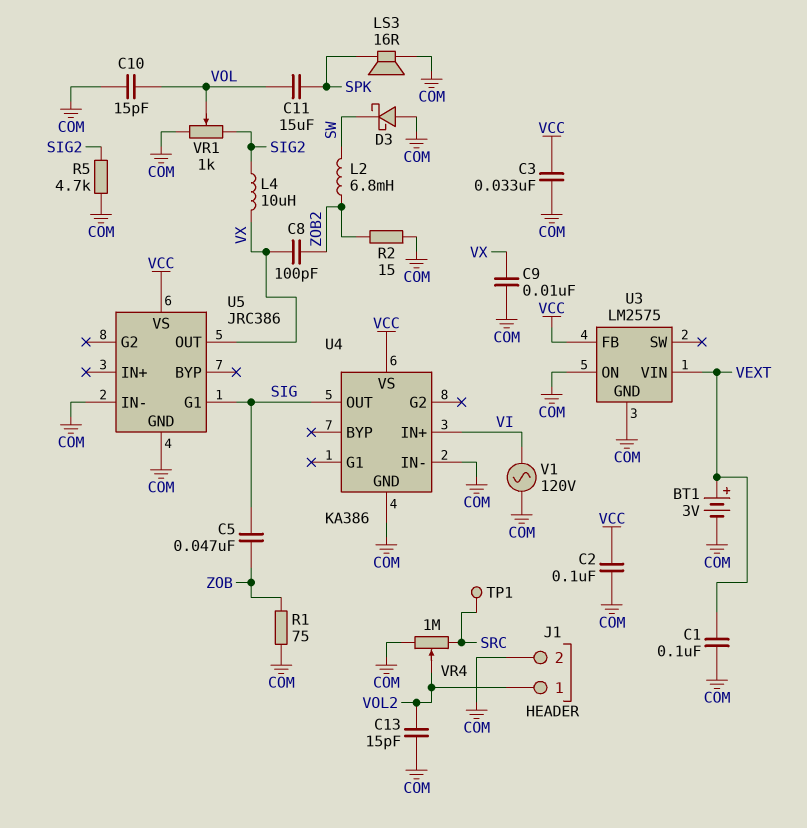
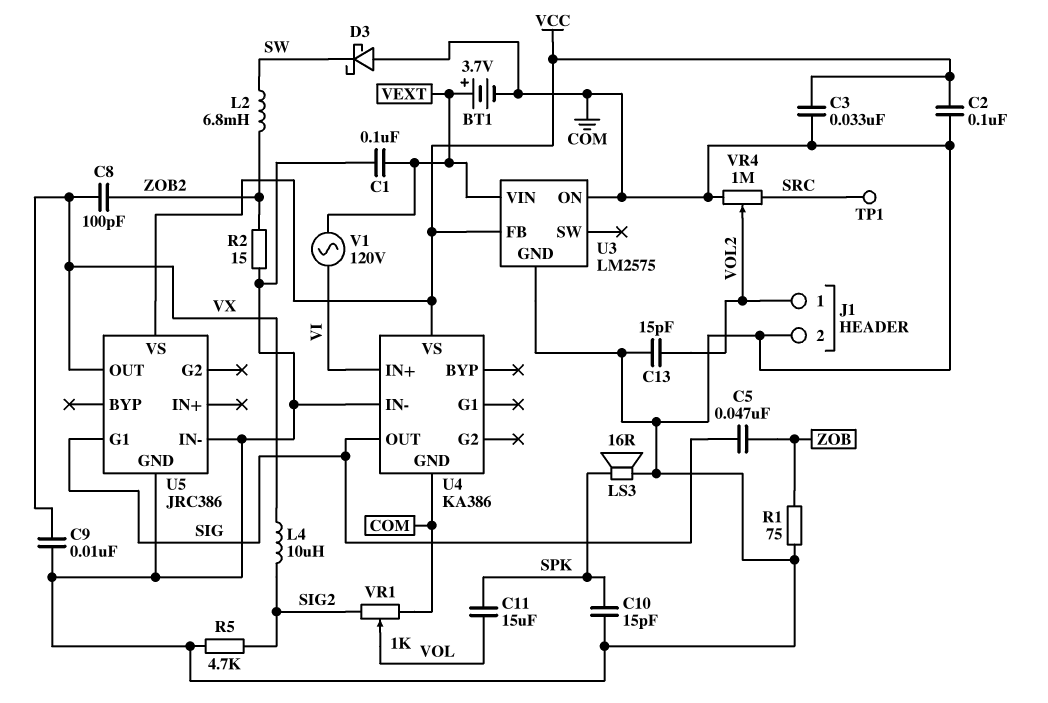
BT1: 3V (plus VEXT, minus COM) -> 3.7V (plus VEXT, minus COM)
C10: 15pF (COM, VOL) -> 15pF (COM, SPK)
V1: AC 120V (COM, VI) -> AC 120V (VEXT, VI)

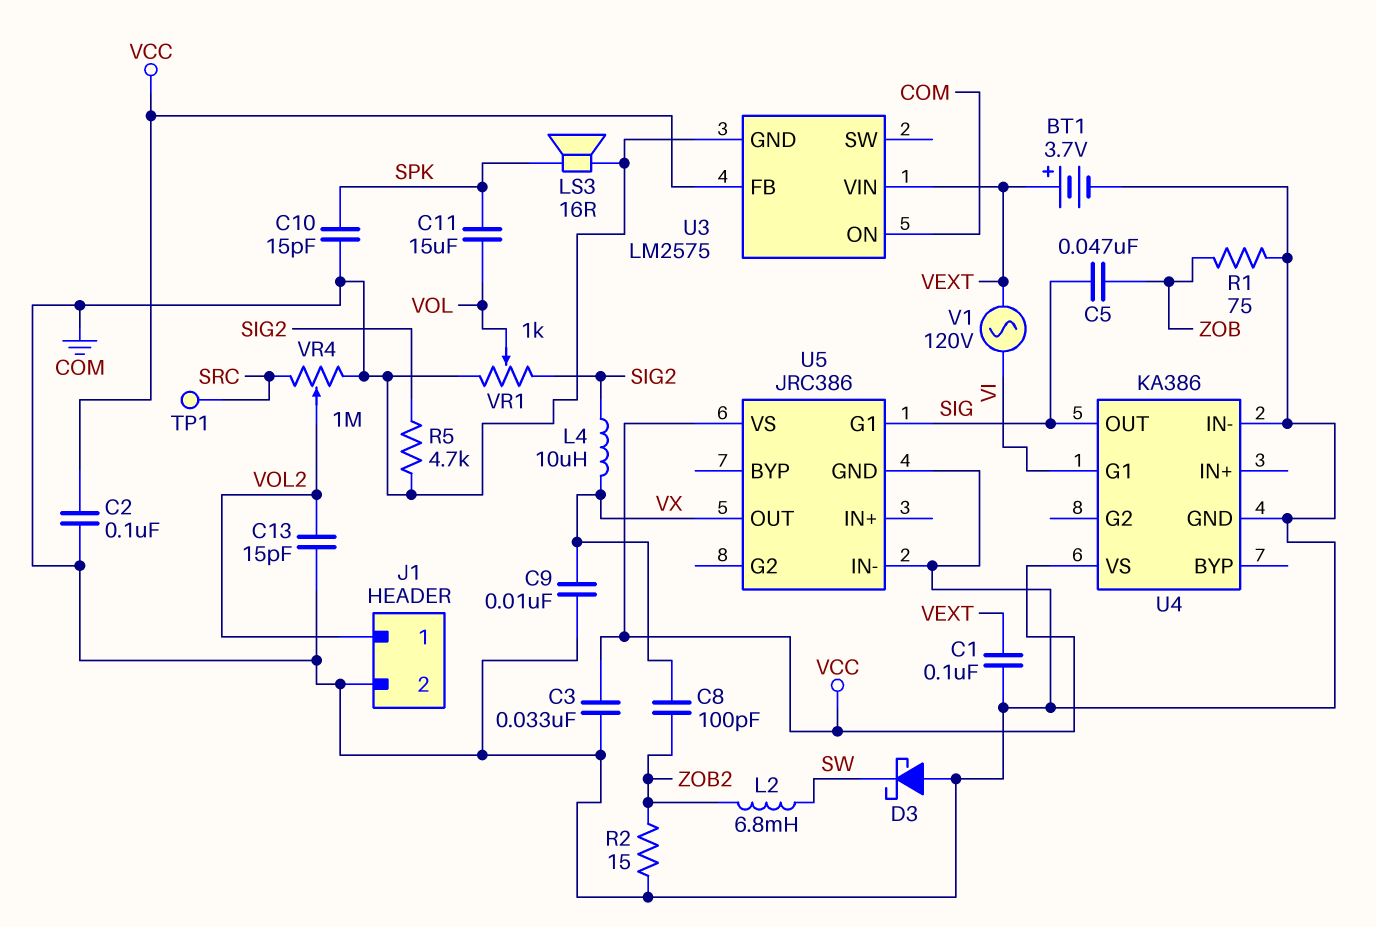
U4 pin G1: none -> VI
U4 pin IN+: VI -> none

